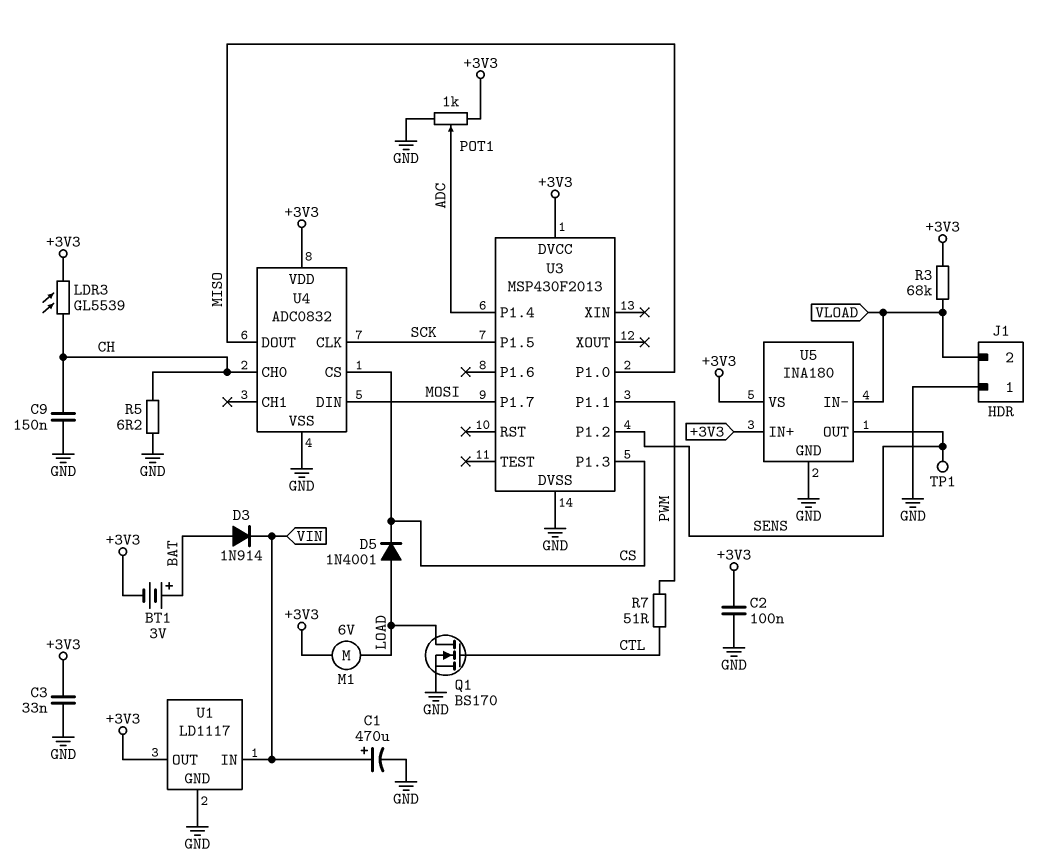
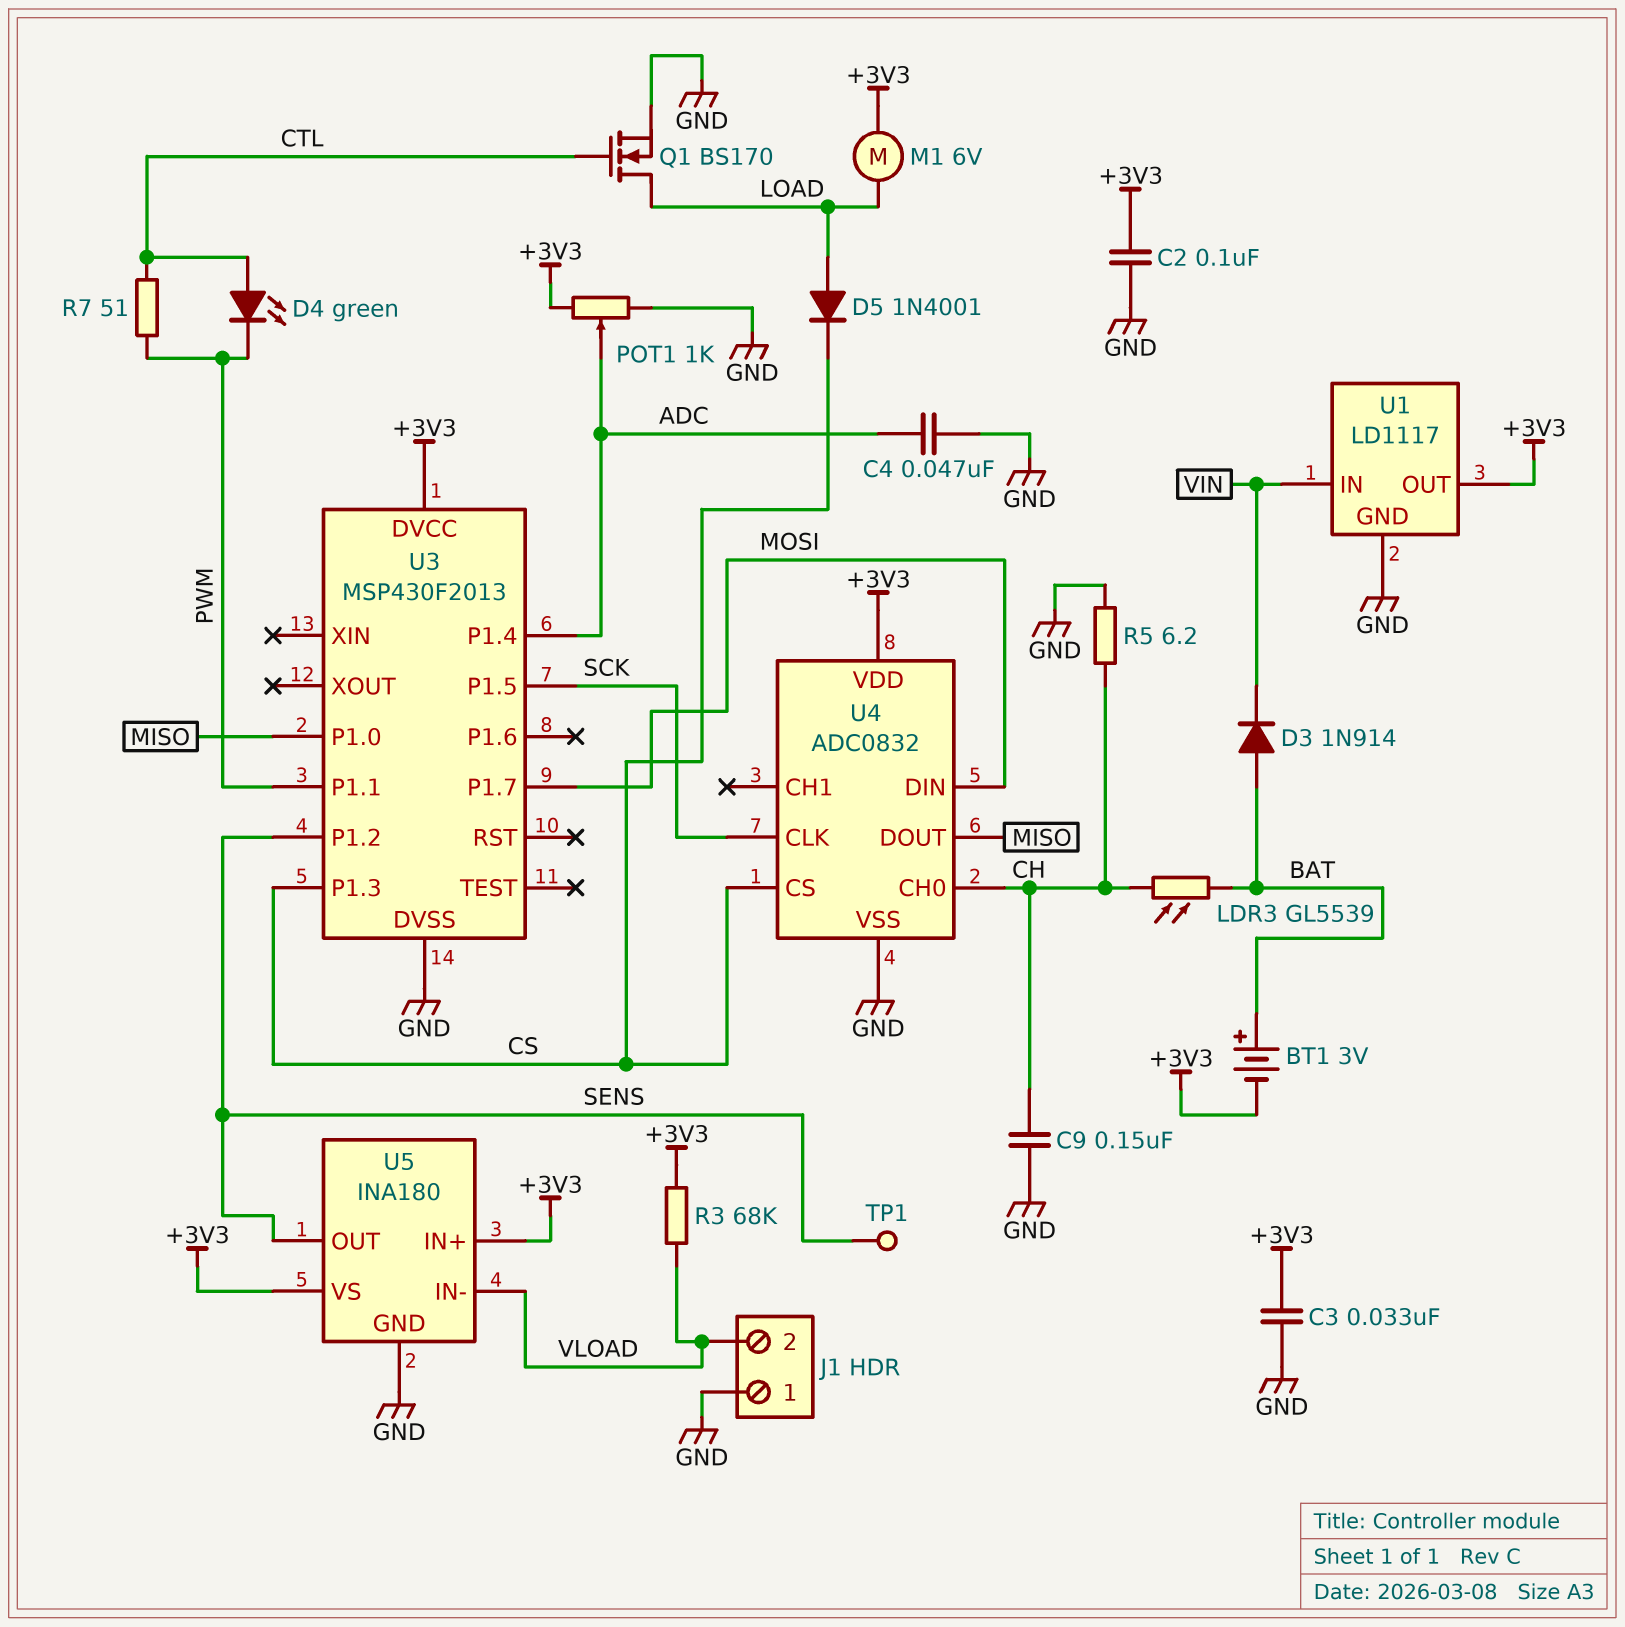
C1: 470uF (plus VIN, minus GND) -> none
C4: none -> 47nF (ADC, GND)
D4: none -> LED green (A CTL, K PWM)
LDR3: GL5539 (+3V3, CH) -> GL5539 (BAT, CH)

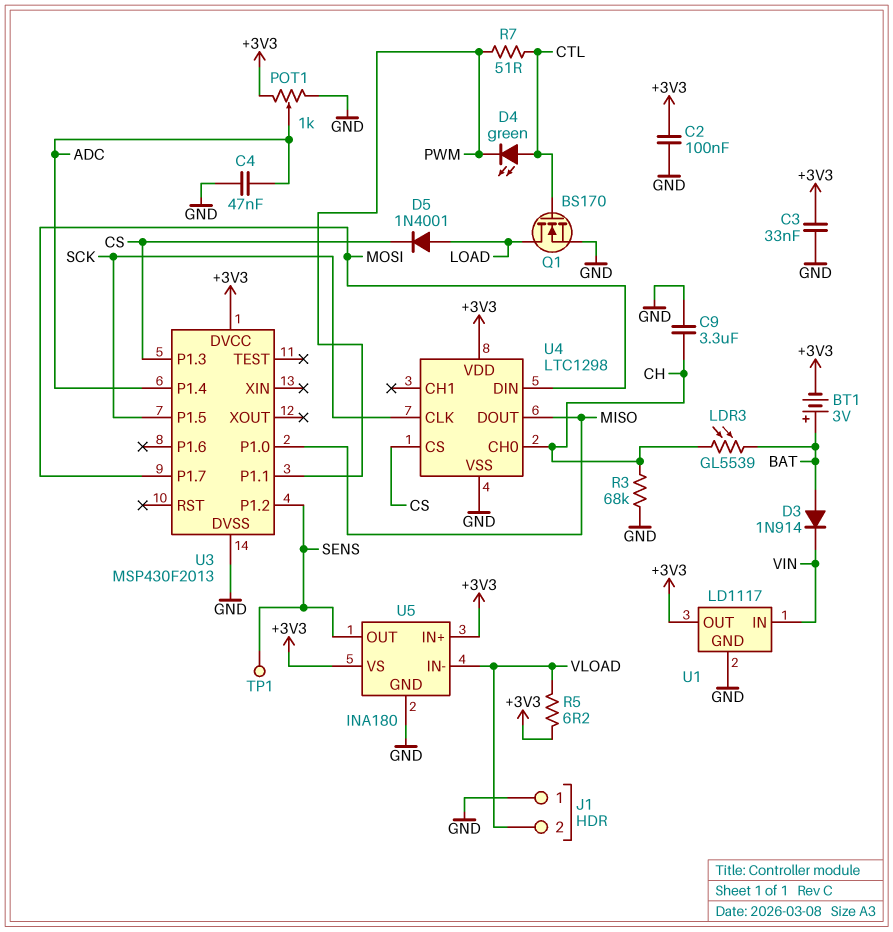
C9: 150nF (CH, GND) -> 3.3uF (CH, GND)
M1: motor 6V (+3V3, LOAD) -> none
R3: 68k (+3V3, VLOAD) -> 68k (CH, GND)
R5: 6.2 (CH, GND) -> 6.2 (+3V3, VLOAD)
U4: ADC0832 -> LTC1298

